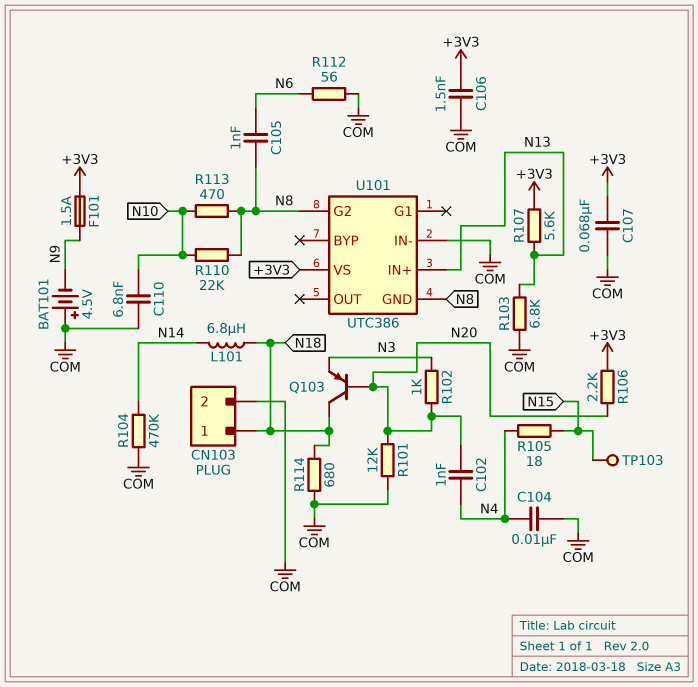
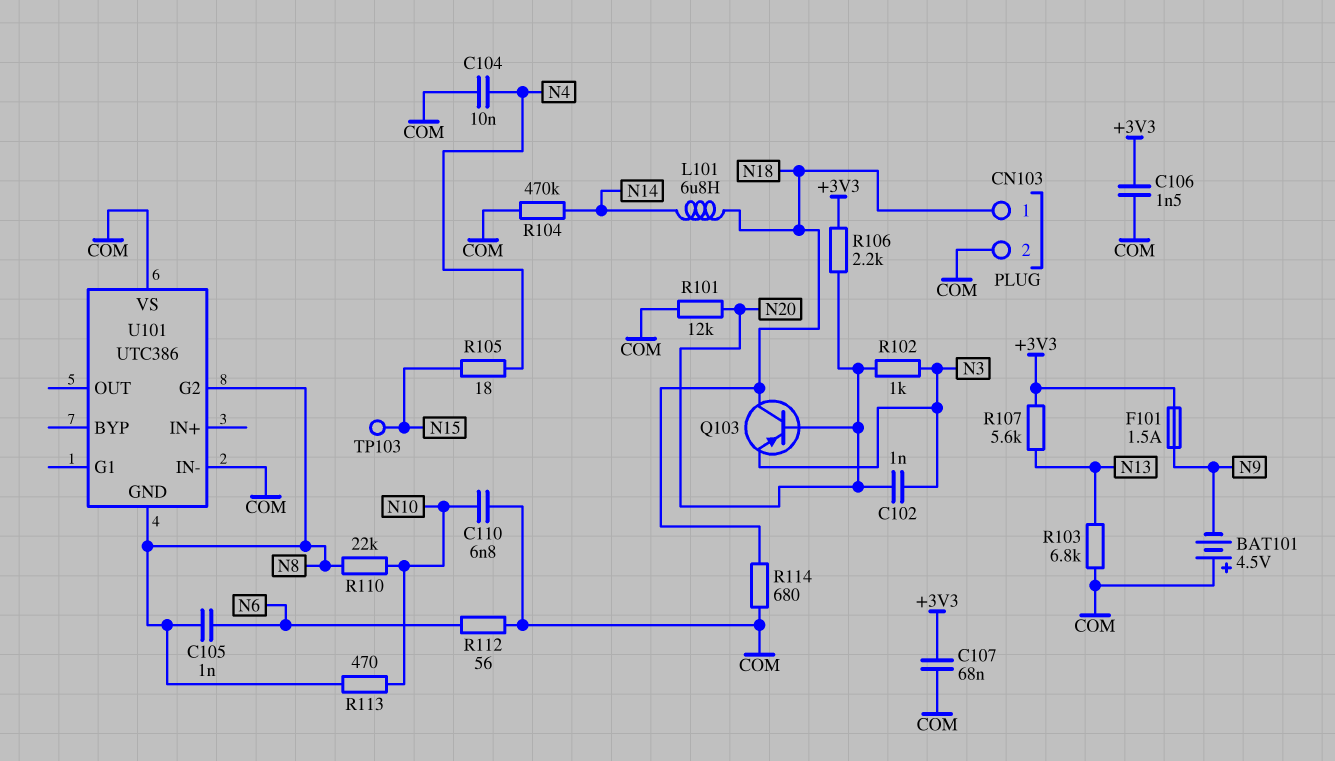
C102: 1nF (N4, N20) -> 1nF (N3, N20)
U101 pin IN+: N13 -> none
U101 pin VS: +3V3 -> COM

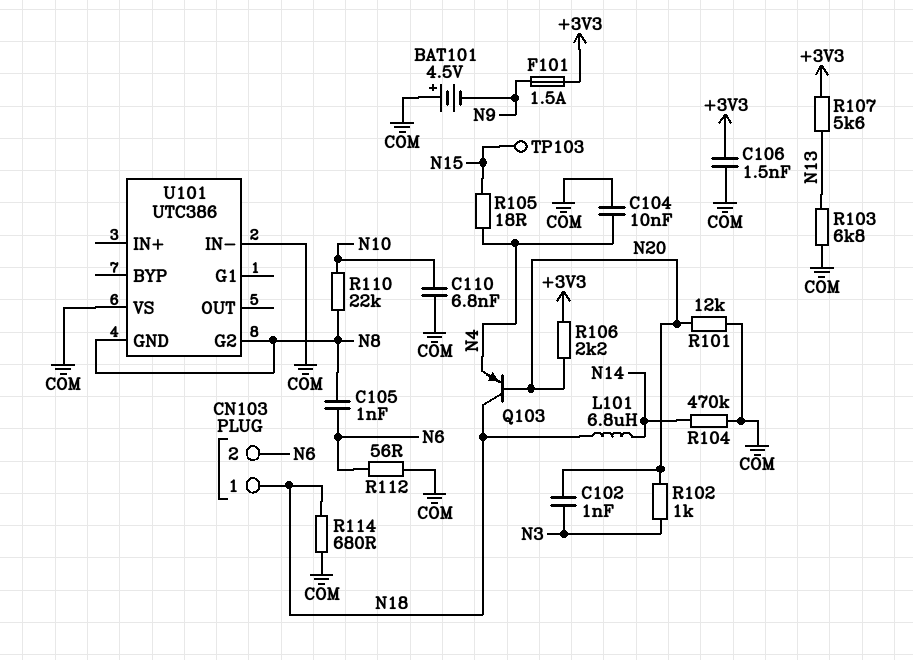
C107: 68nF (+3V3, COM) -> none
CN103 pin 2: COM -> N6
Q103: PNP (B N20, C N18, E N3) -> PNP (B N20, C N18, E N4)
R113: 470 (N8, N10) -> none

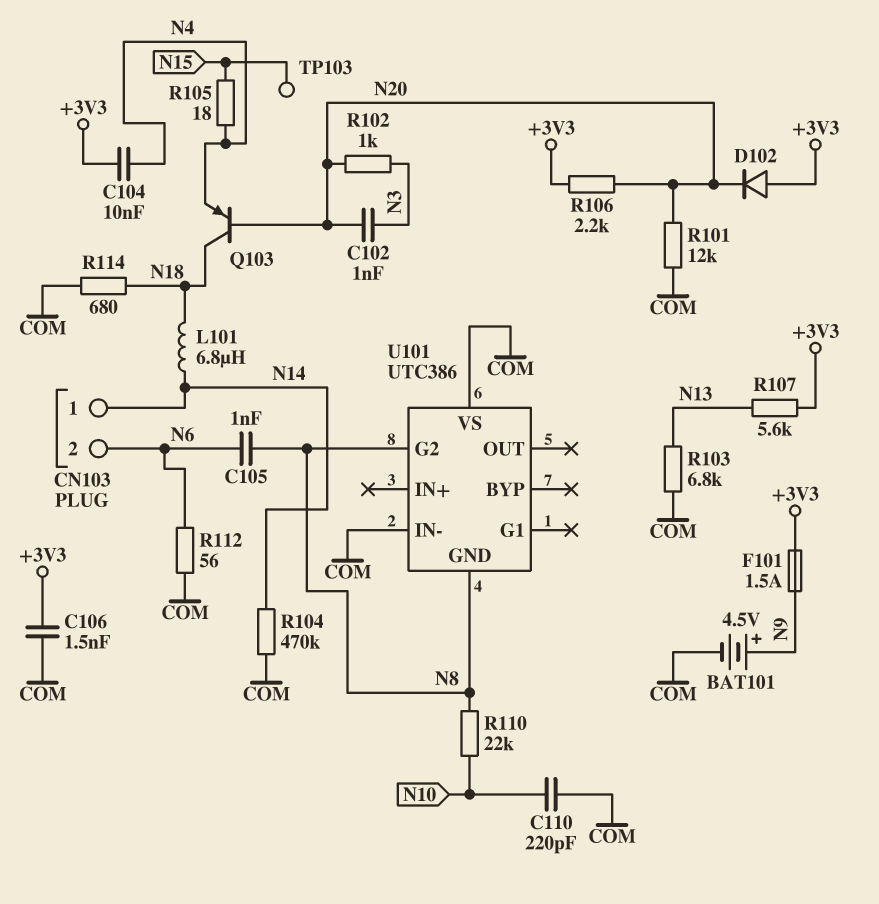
BAT101: 4.5V (plus COM, minus N9) -> 4.5V (plus N9, minus COM)
C104: 10nF (COM, N4) -> 10nF (+3V3, N4)
C110: 6.8nF (COM, N10) -> 220pF (COM, N10)
CN103 pin 1: N18 -> N14
D102: none -> diode (A +3V3, K N20)

